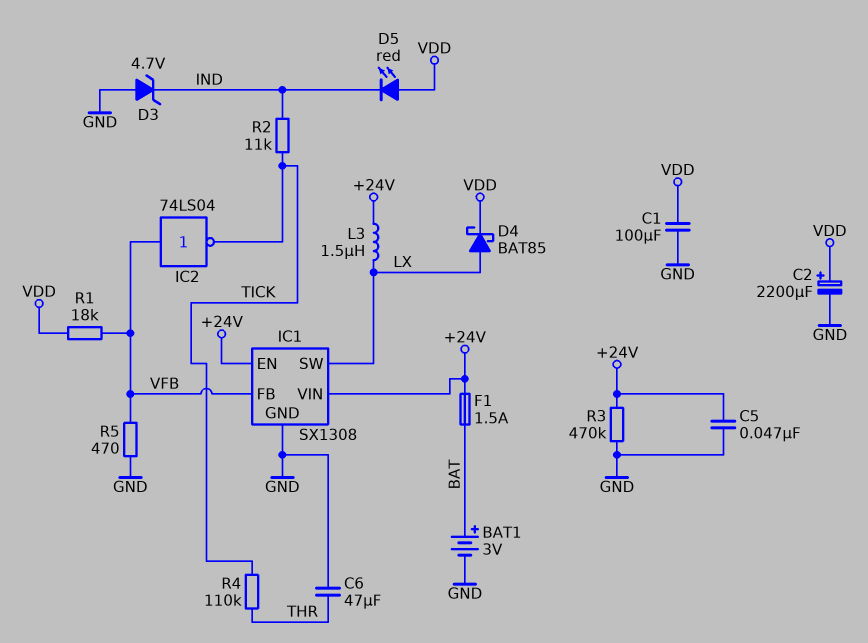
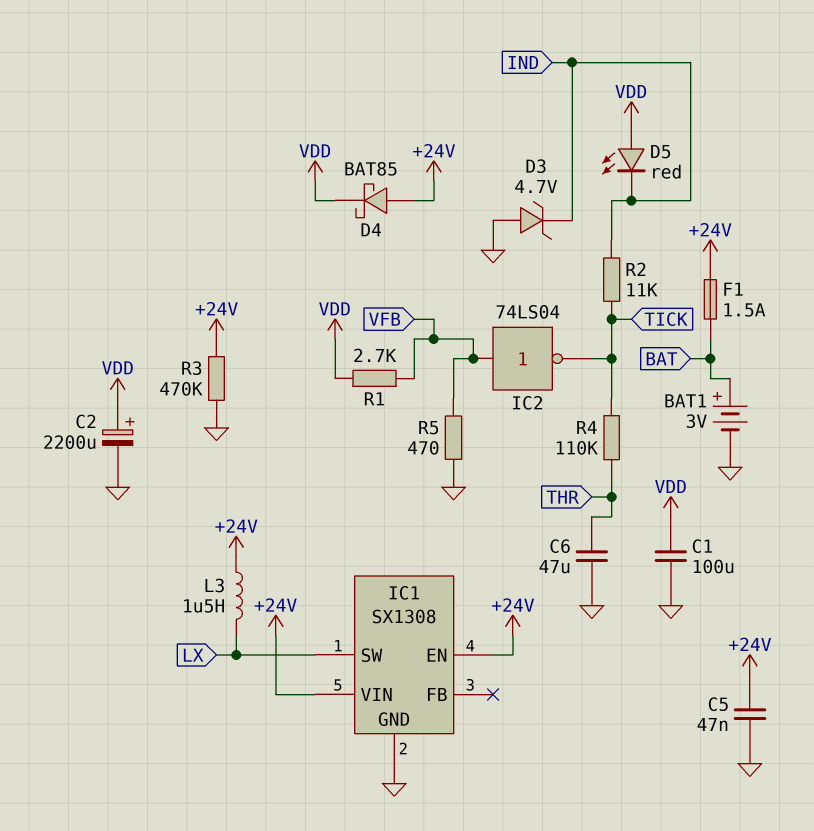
D4: schottky BAT85 (A LX, K VDD) -> schottky BAT85 (A +24V, K VDD)
IC1 pin FB: VFB -> none
R1: 18k (VDD, VFB) -> 2.7k (VDD, VFB)

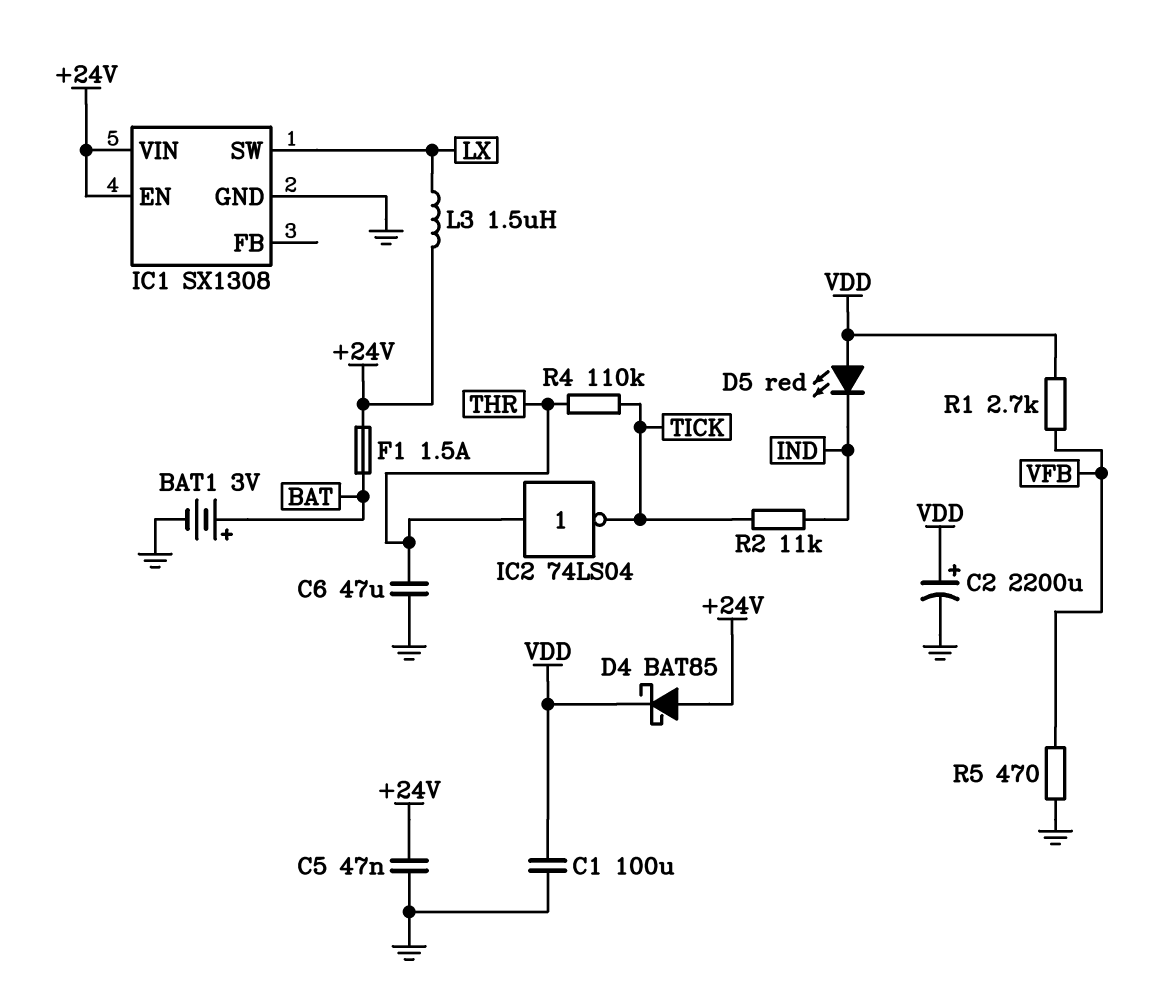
D3: zener 4.7V (A GND, K IND) -> none
IC2: NOT 74LS04 (in VFB, out TICK) -> NOT 74LS04 (in THR, out TICK)
R3: 470k (+24V, GND) -> none

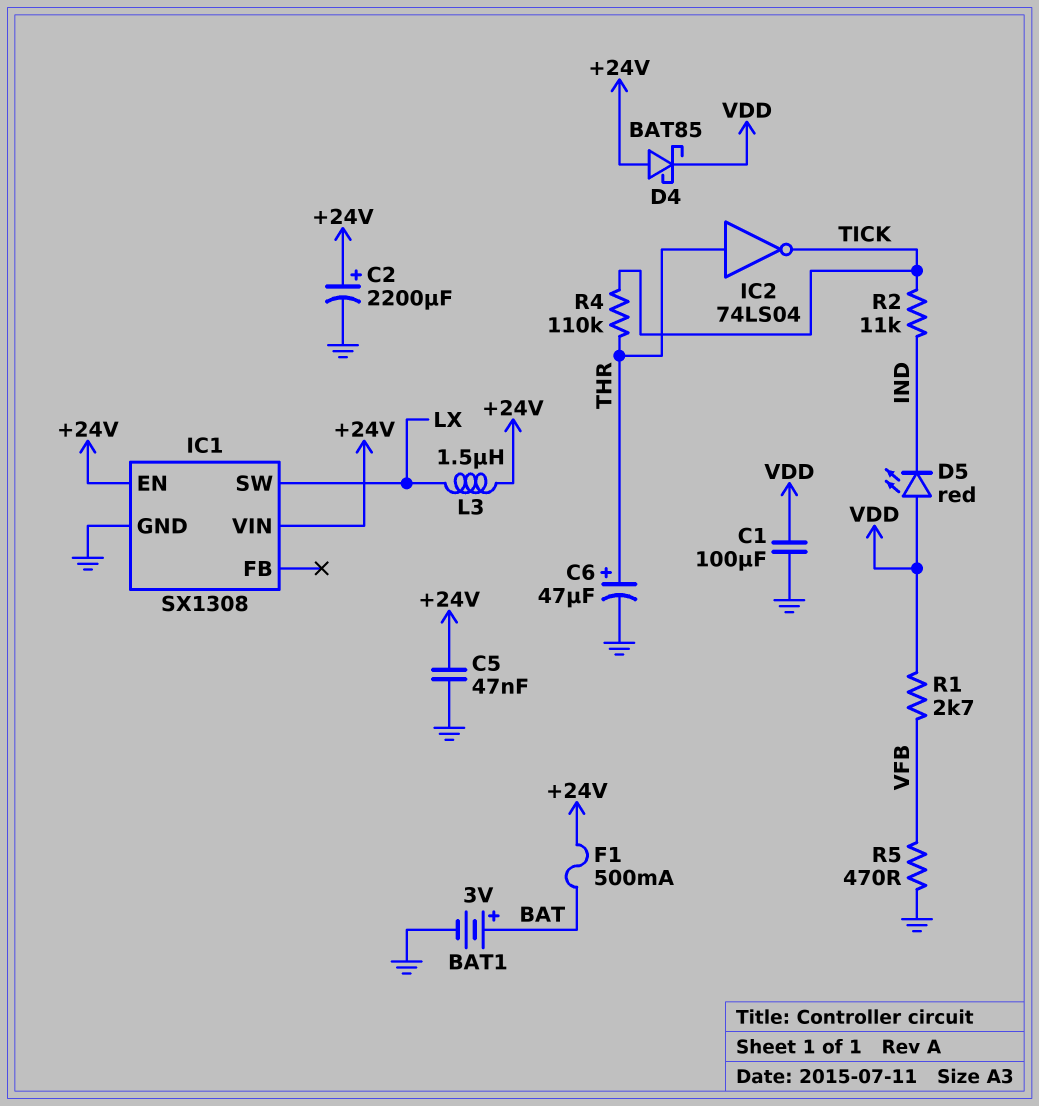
C2: 2200uF (plus VDD, minus GND) -> 2200uF (plus +24V, minus GND)
C6: 47uF (GND, THR) -> 47uF (plus THR, minus GND)
F1: 1.5A (+24V, BAT) -> 500mA (+24V, BAT)

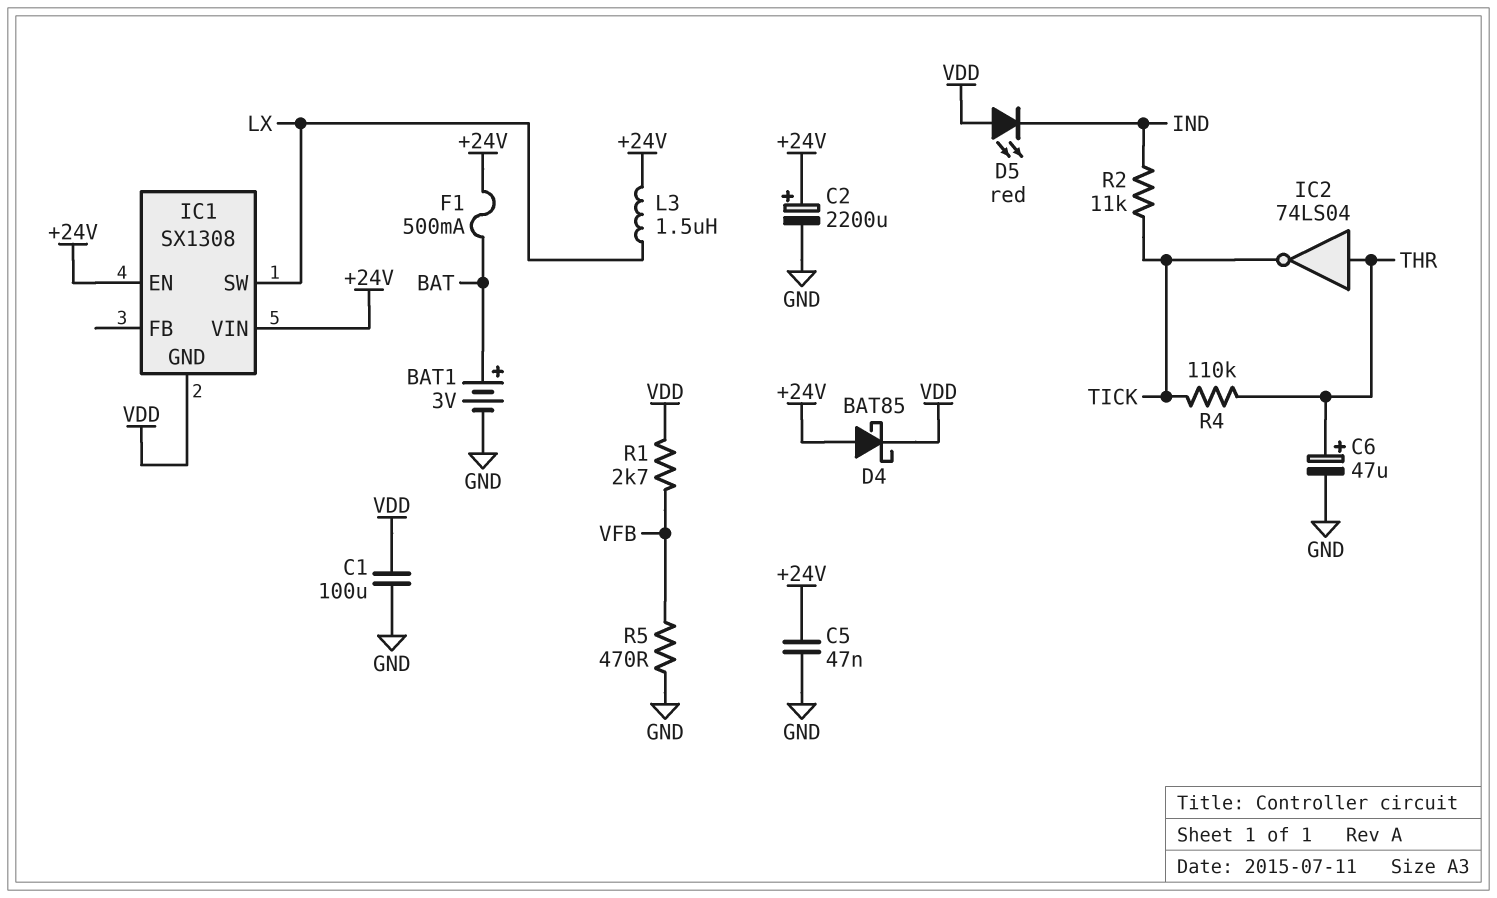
IC1 pin GND: GND -> VDD

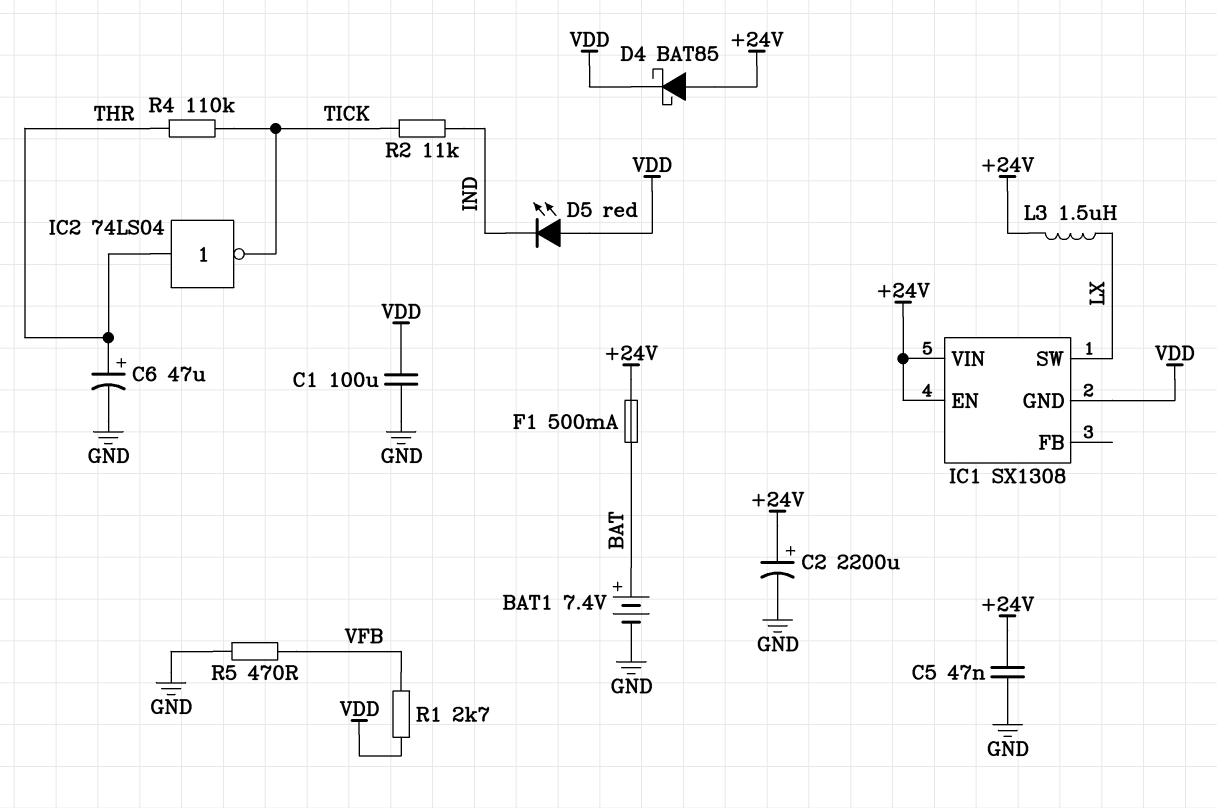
BAT1: 3V (plus BAT, minus GND) -> 7.4V (plus BAT, minus GND)

